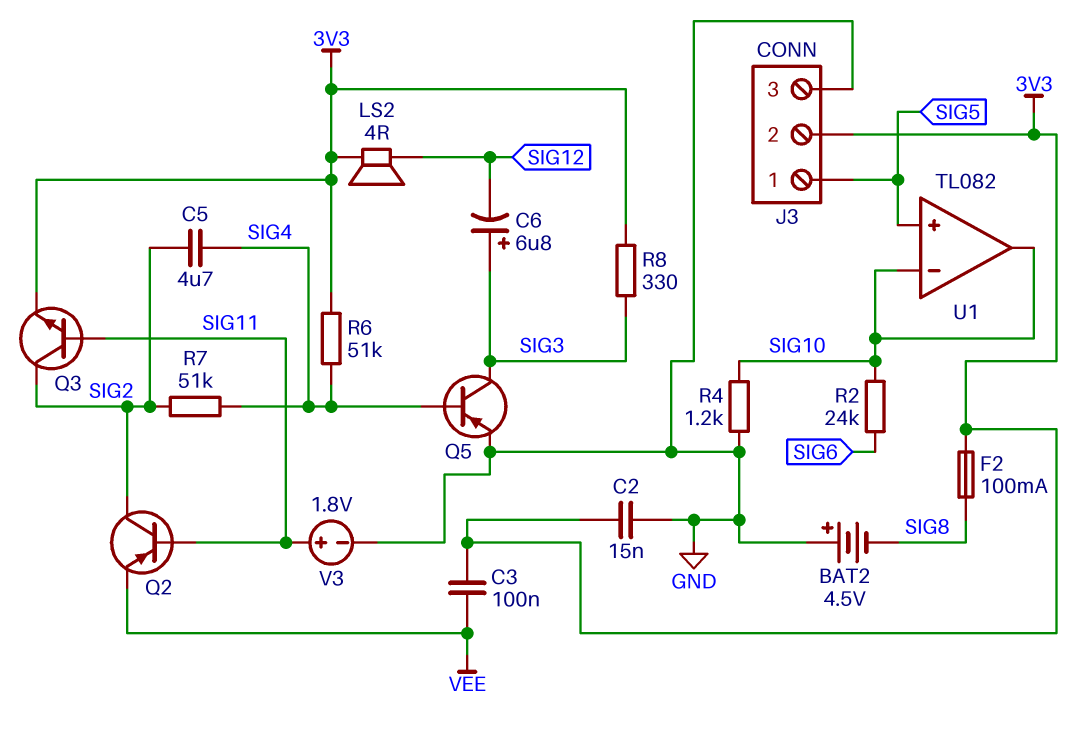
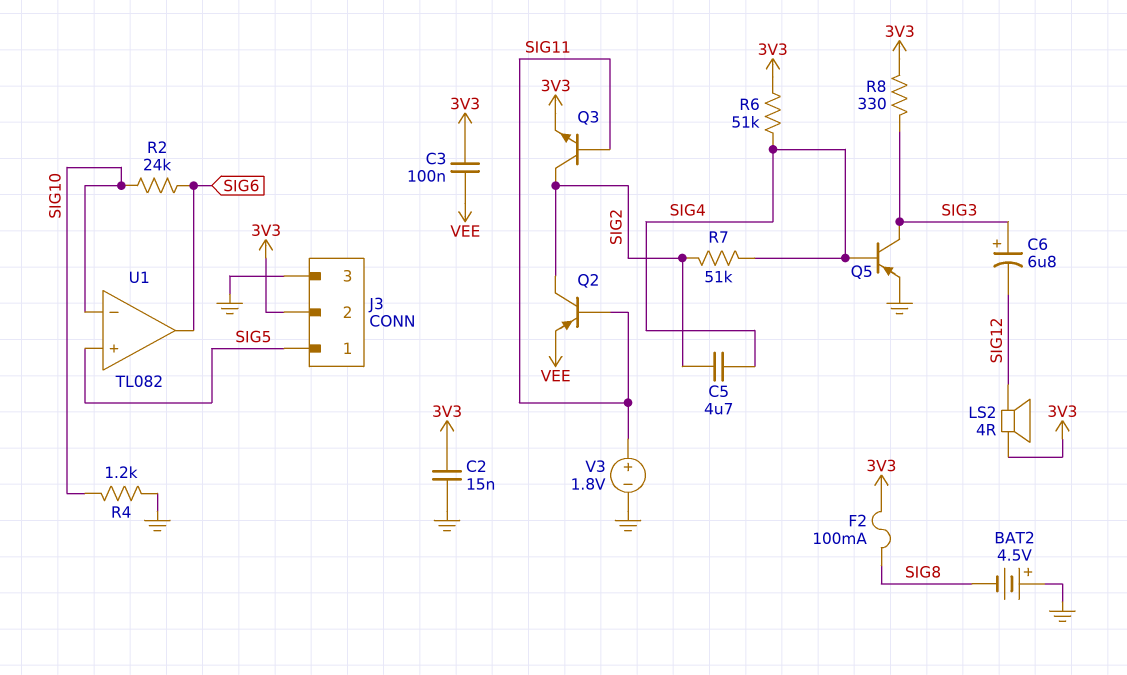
U1 pin out: SIG10 -> SIG6

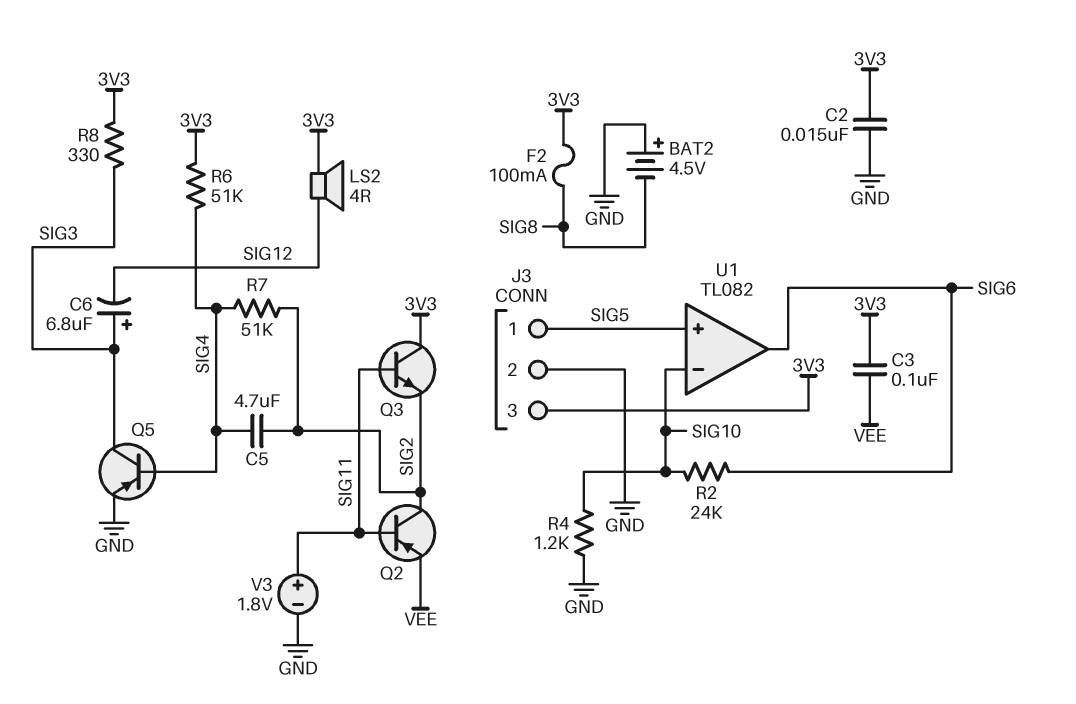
J3 pin 2: 3V3 -> GND
J3 pin 3: GND -> 3V3
Q3: NPN (B SIG11, C SIG2, E 3V3) -> NPN (B SIG11, C 3V3, E SIG2)

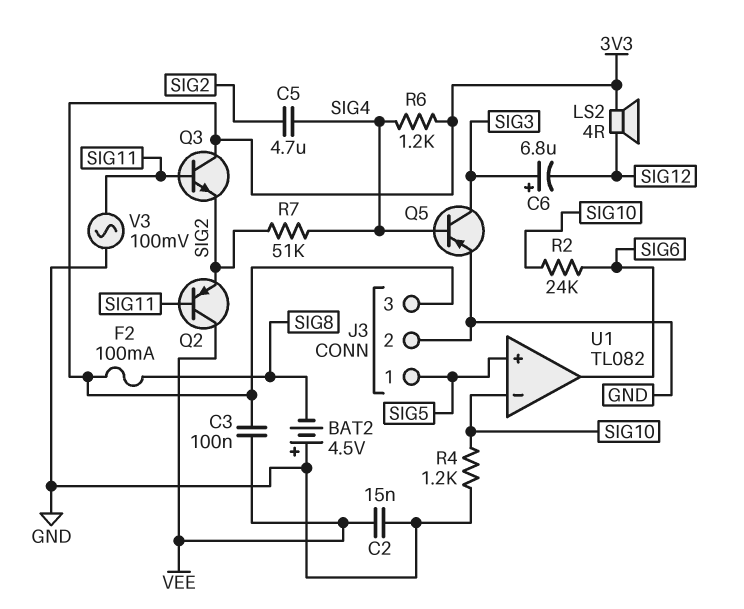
C2: 15nF (3V3, GND) -> 15nF (GND, VEE)
Q2: PNP (B SIG11, C SIG2, E VEE) -> PNP (B SIG11, C VEE, E SIG2)
R6: 51k (3V3, SIG4) -> 1.2k (3V3, SIG4)
R8: 330 (3V3, SIG3) -> none
V3: 1.8V (plus SIG11, minus GND) -> AC 100mV (GND, SIG11)

